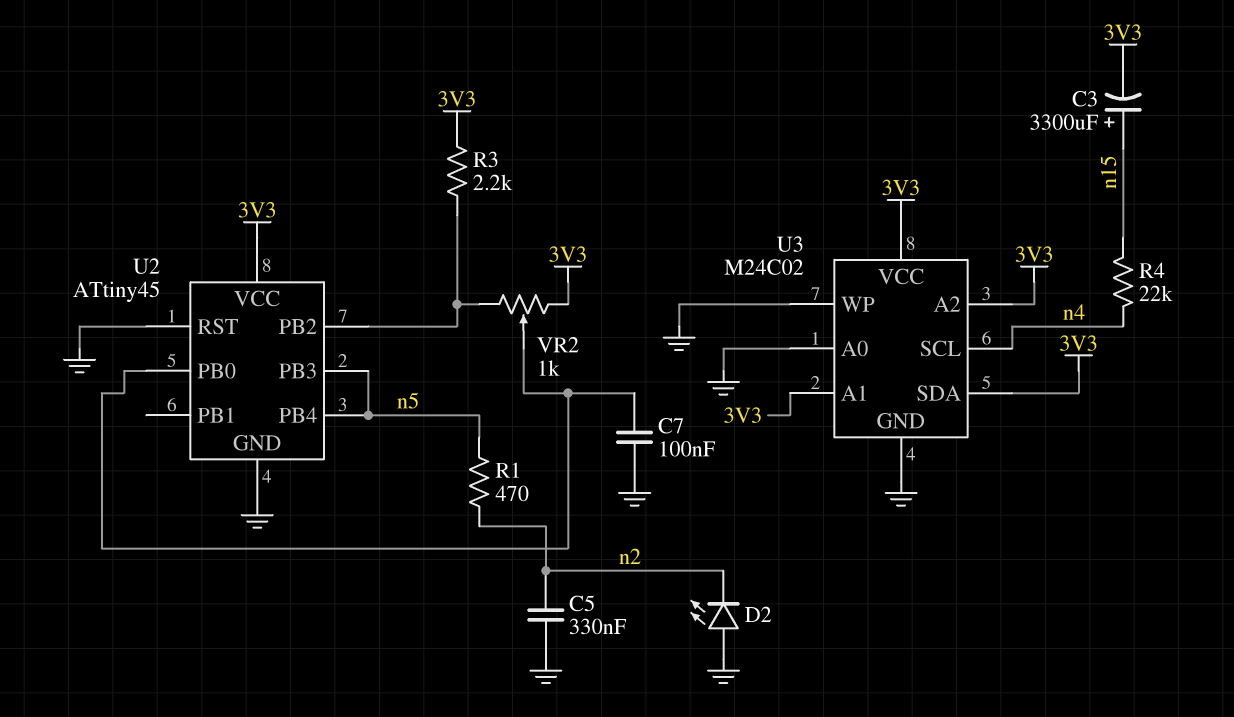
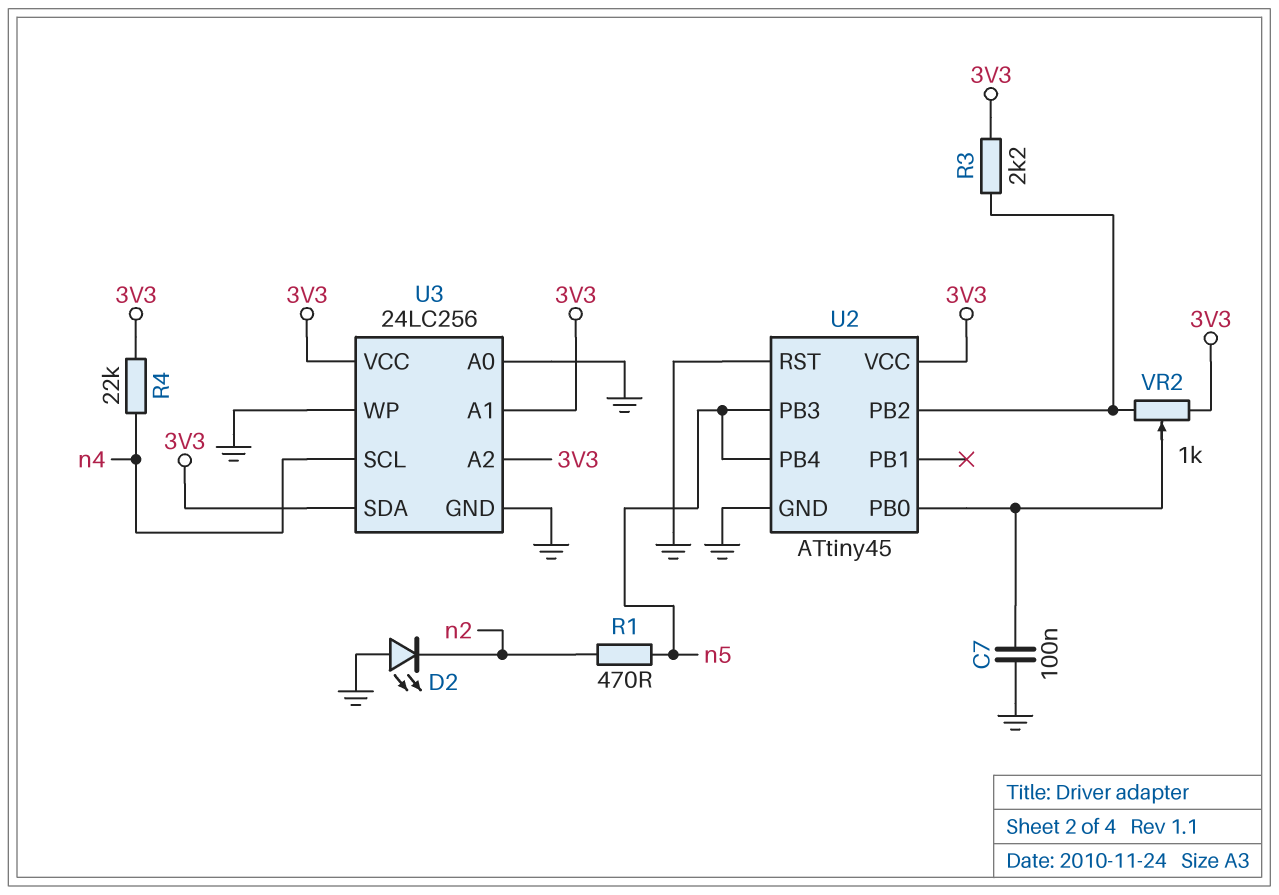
C3: 3300uF (plus n15, minus 3V3) -> none
C5: 330nF (GND, n2) -> none
R4: 22k (n4, n15) -> 22k (3V3, n4)
U3: M24C02 -> 24LC256

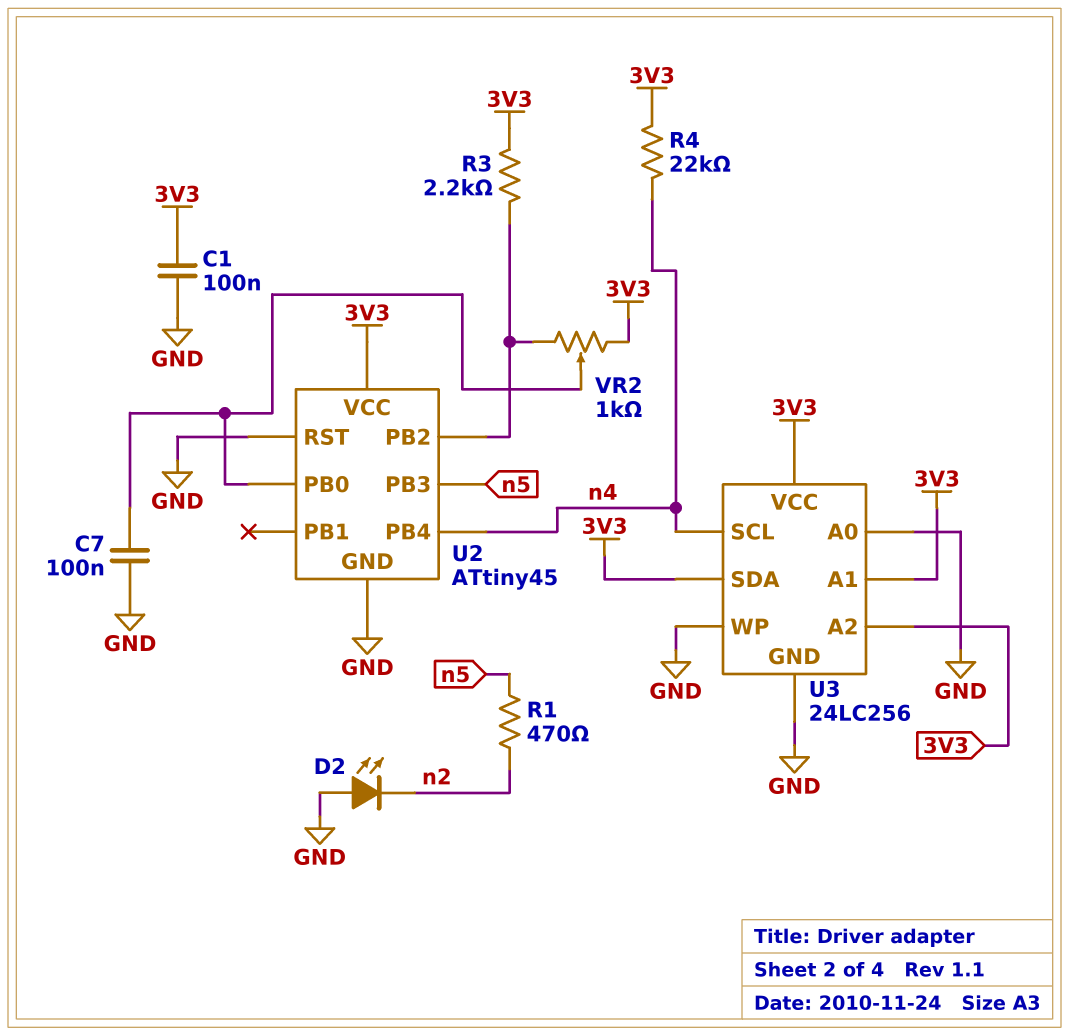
C1: none -> 100nF (3V3, GND)
U2 pin PB4: n5 -> n4

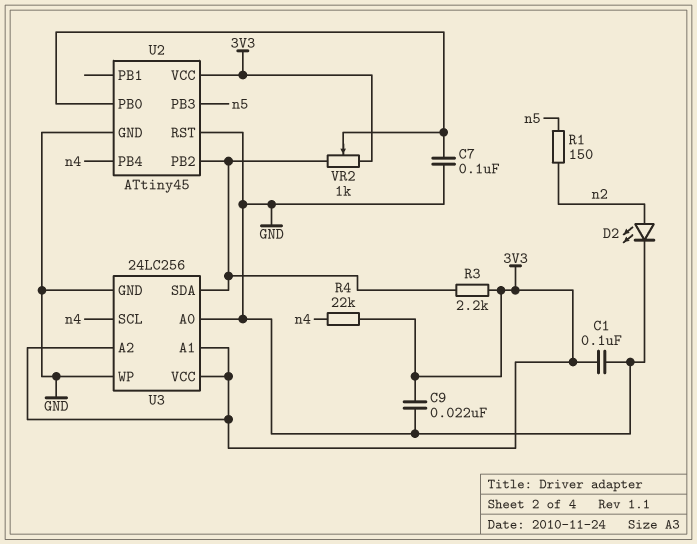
C9: none -> 22nF (3V3, GND)
D2: LED (A GND, K n2) -> LED (A n2, K GND)
R1: 470 (n2, n5) -> 150 (n2, n5)
U3 pin SDA: 3V3 -> U2/PB2

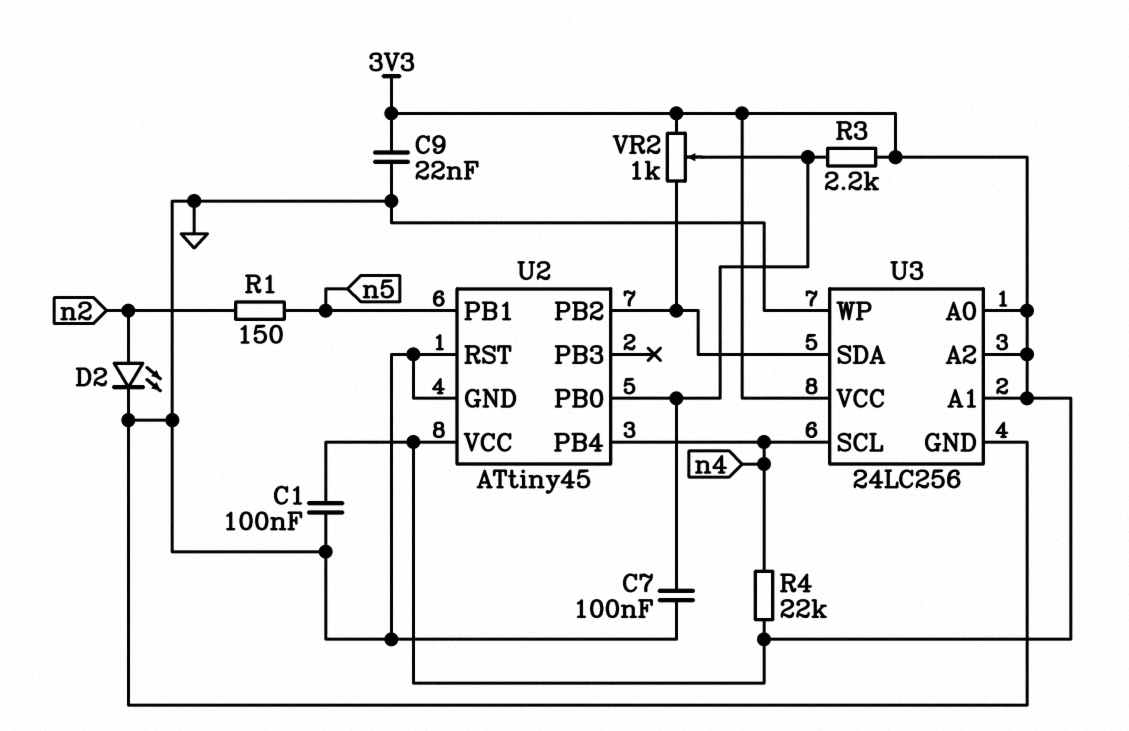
R3: 2.2k (3V3, U2/PB2) -> 2.2k (3V3, U2/PB0)
U2 pin PB1: none -> n5
U2 pin PB3: n5 -> none
U3 pin A0: GND -> 3V3

